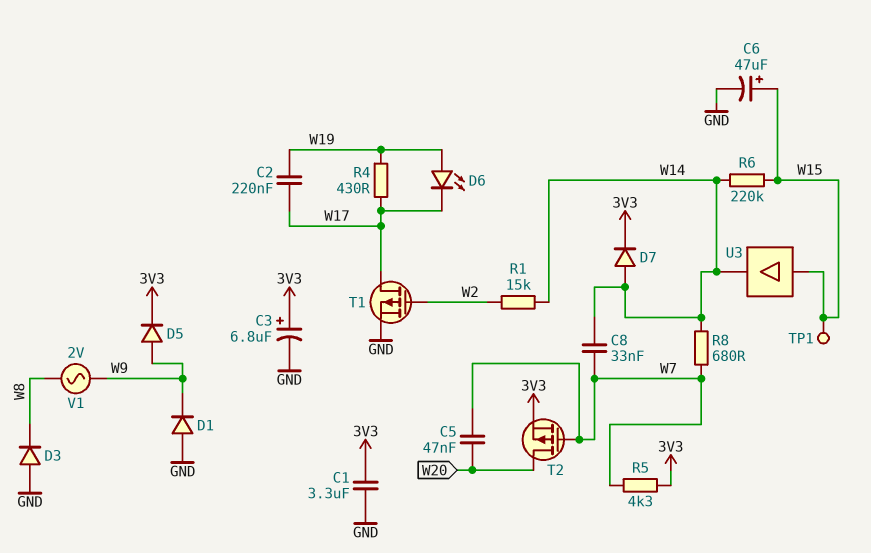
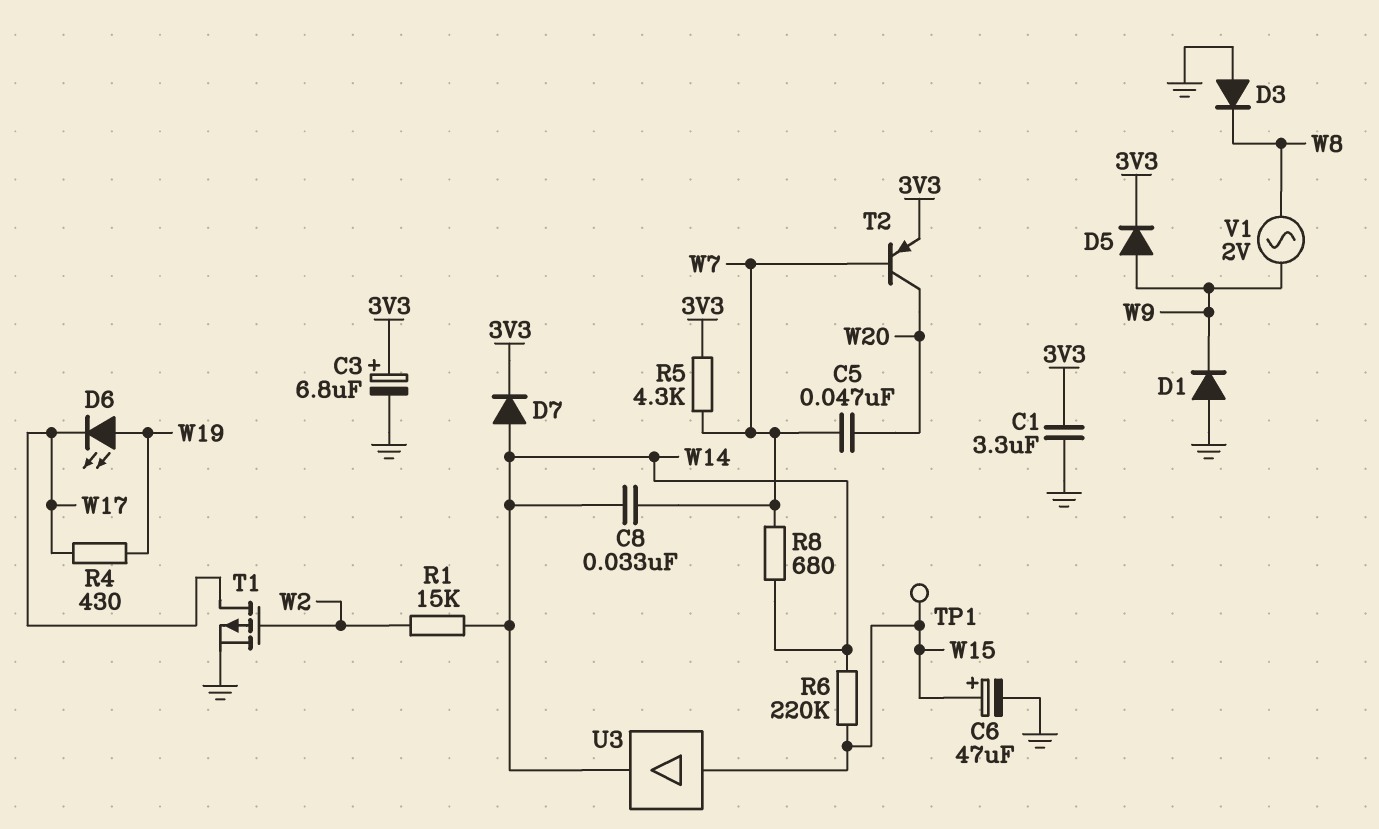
C2: 220nF (W17, W19) -> none
T2: PMOS (G W7, D W20, S 3V3) -> PNP (B W7, C W20, E 3V3)

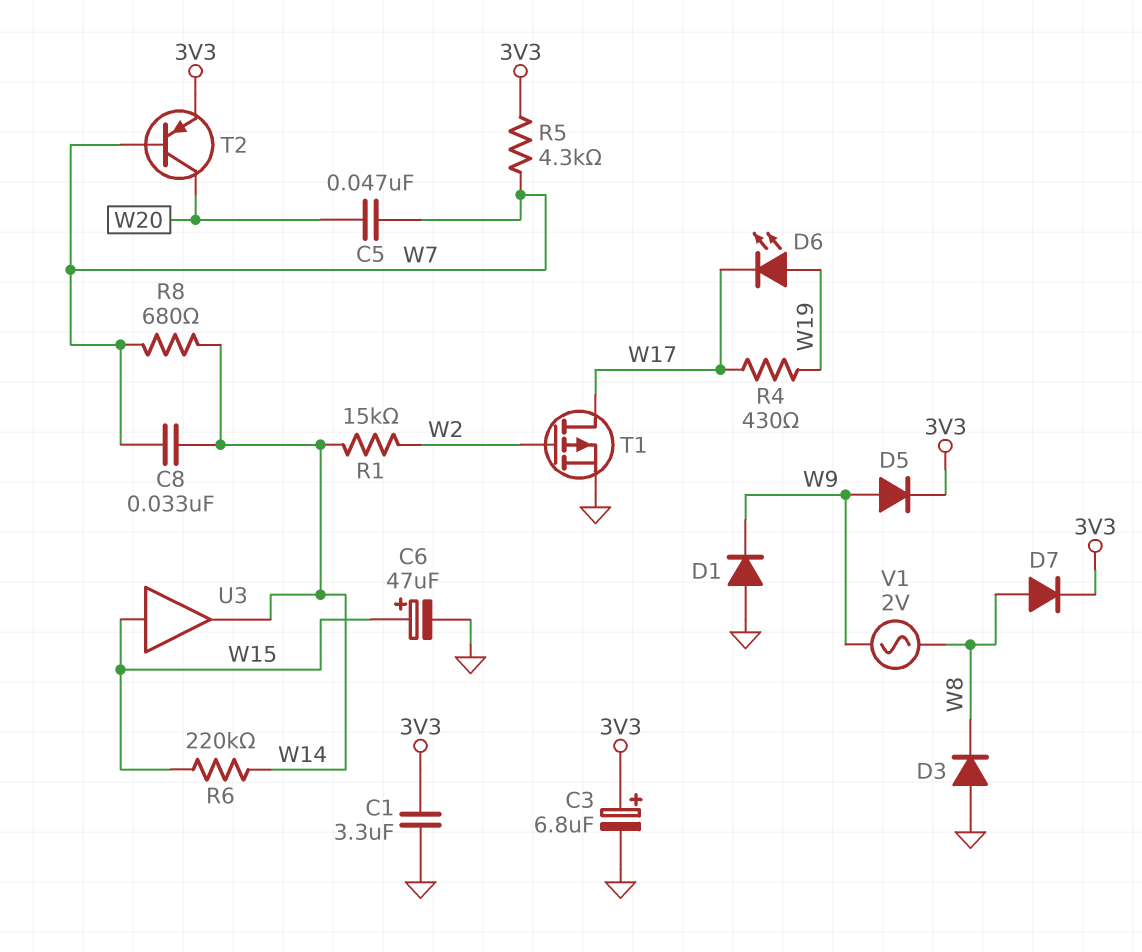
D7: diode (A W14, K 3V3) -> diode (A W8, K 3V3)
TP1: test point (W15) -> none

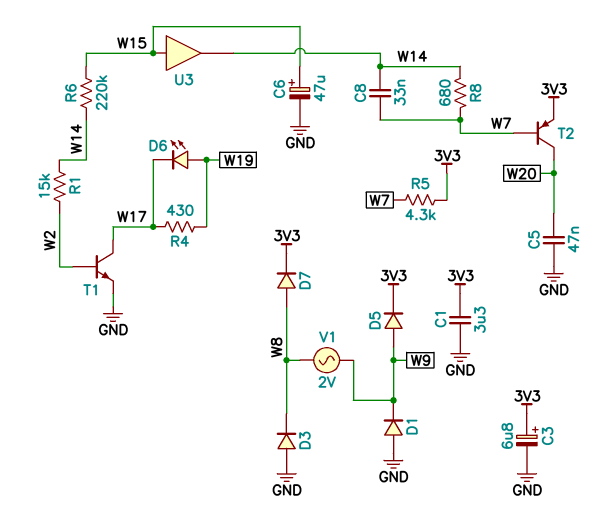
C5: 47nF (W7, W20) -> 47nF (GND, W20)
T1: PMOS (G W2, D W17, S GND) -> NPN (B W2, C W17, E GND)

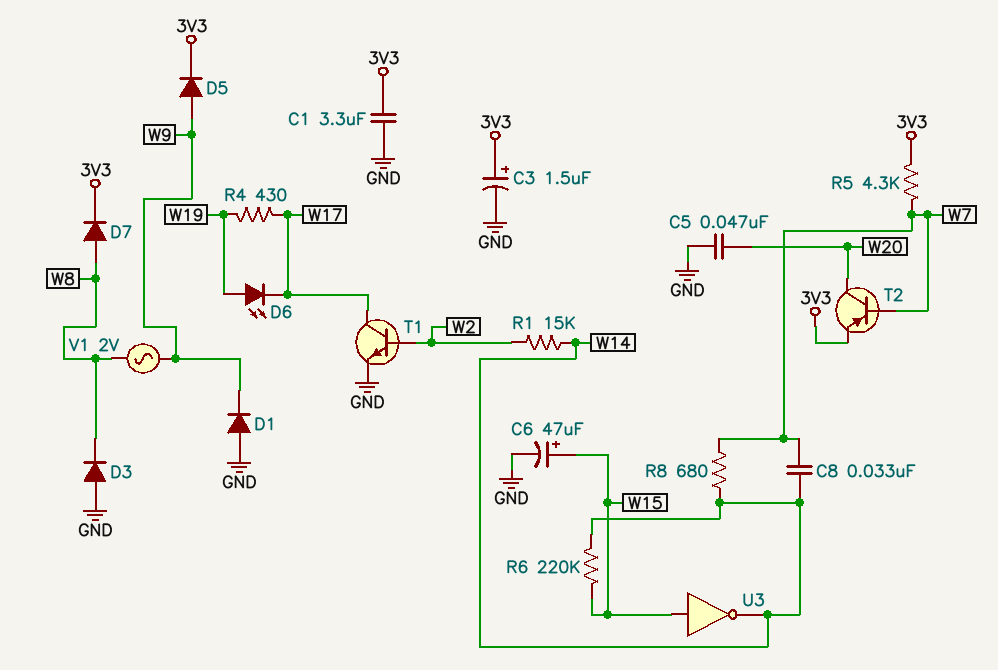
C3: 6.8uF (plus 3V3, minus GND) -> 1.5uF (plus 3V3, minus GND)
U3: buffer (in W15, out W14) -> NOT (in W15, out W14)

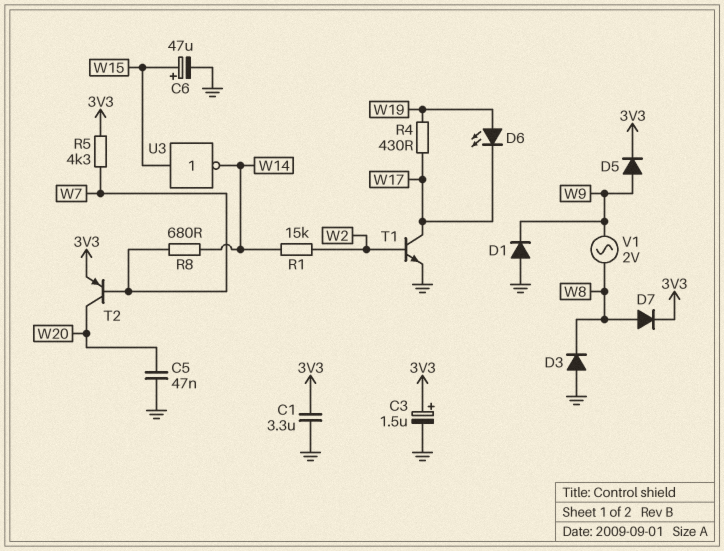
C8: 33nF (W7, W14) -> none
R6: 220k (W14, W15) -> none

